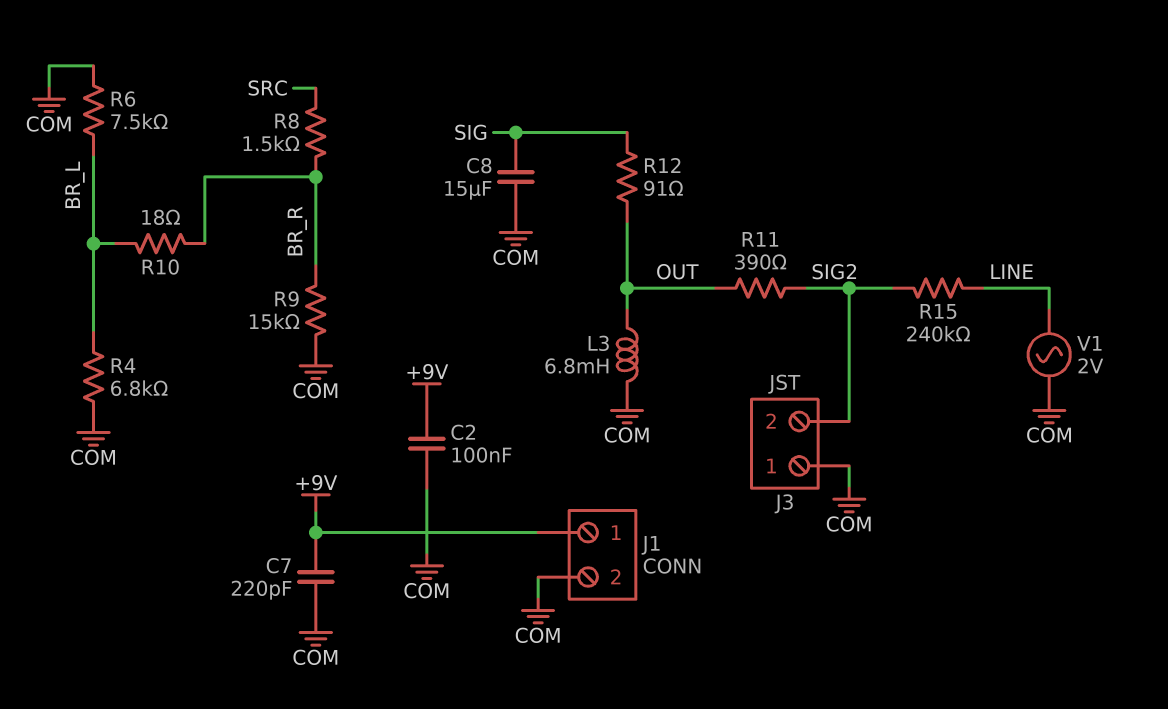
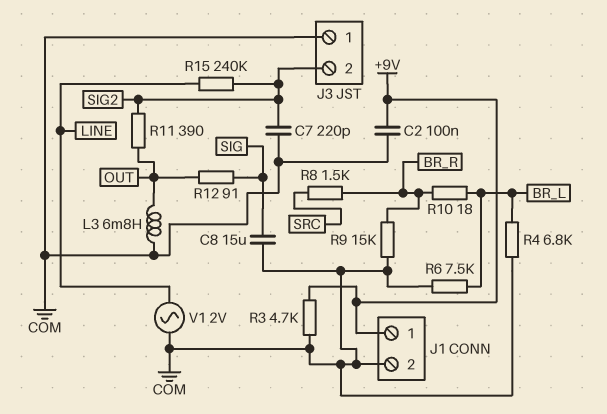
C7: 220pF (+9V, COM) -> 220pF (COM, SIG2)
R3: none -> 4.7k (+9V, COM)

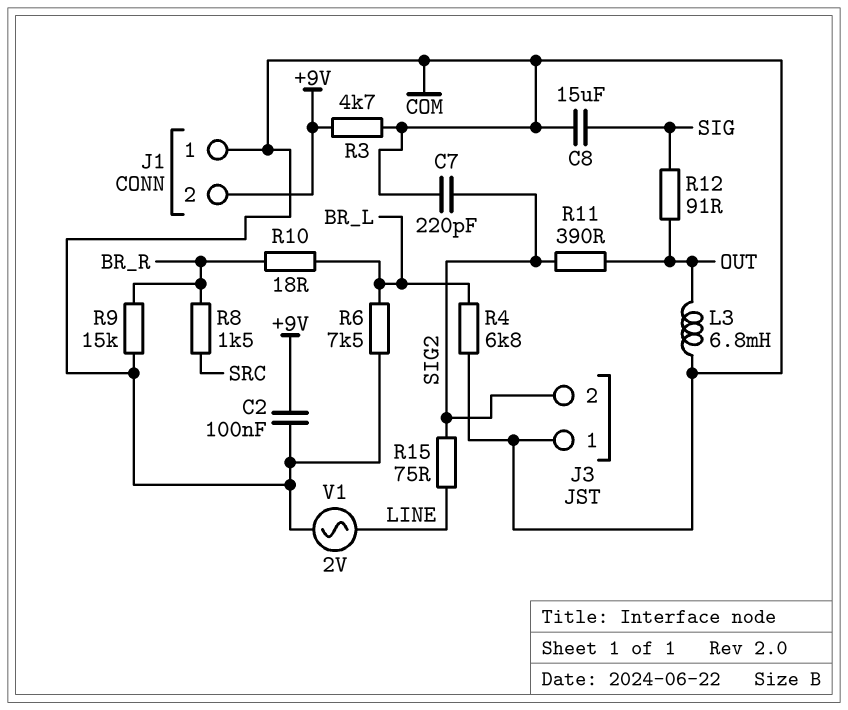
J1 pin 1: +9V -> COM
J1 pin 2: COM -> +9V
R15: 240k (LINE, SIG2) -> 75 (LINE, SIG2)

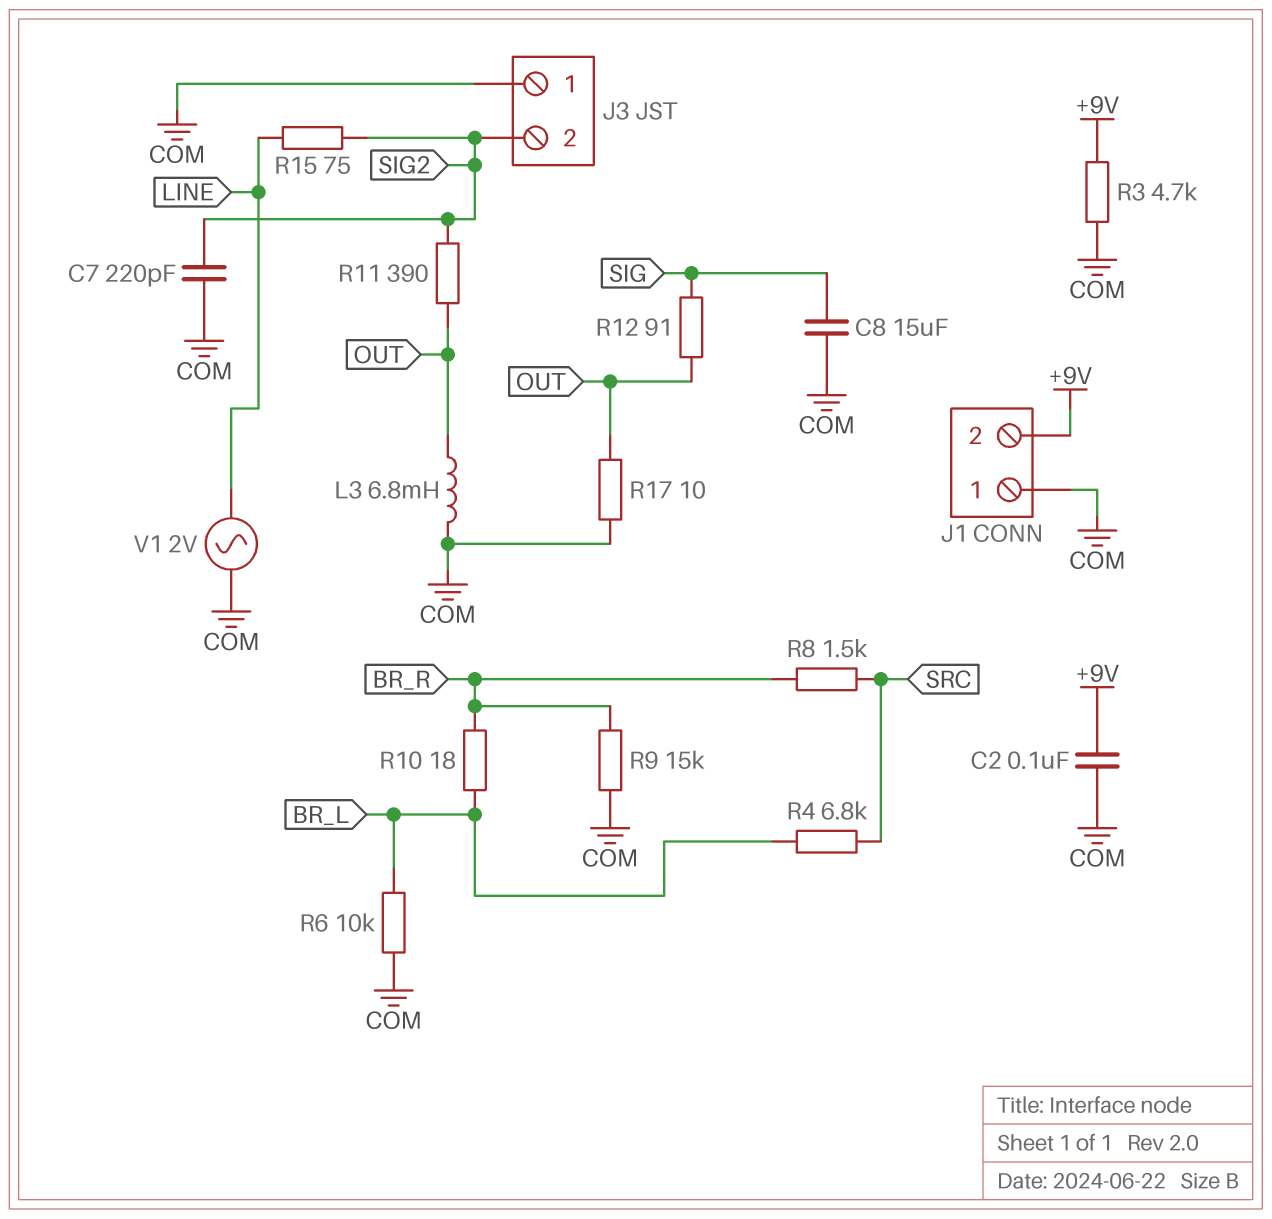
R4: 6.8k (BR_L, COM) -> 6.8k (BR_L, SRC)
R6: 7.5k (BR_L, COM) -> 10k (BR_L, COM)
R17: none -> 10 (COM, OUT)

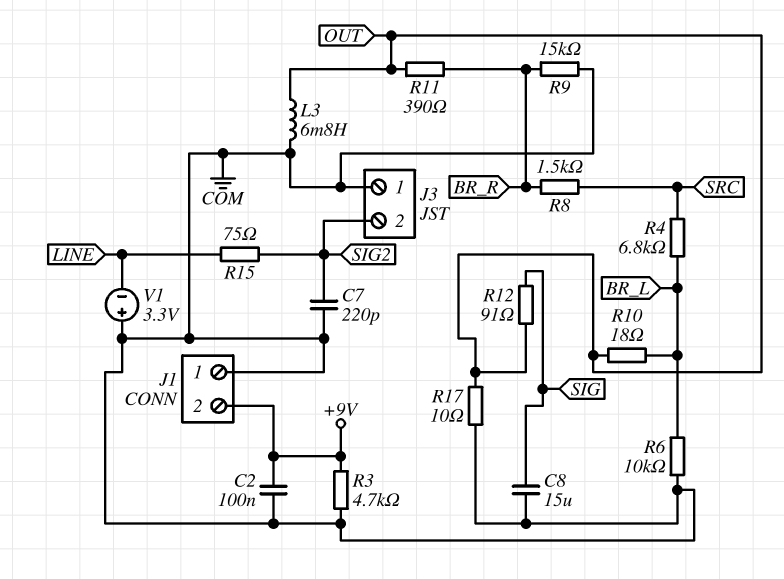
R10: 18 (BR_L, BR_R) -> 18 (BR_L, OUT)
R11: 390 (OUT, SIG2) -> 390 (BR_R, OUT)
V1: AC 2V (COM, LINE) -> 3.3V (plus COM, minus LINE)

